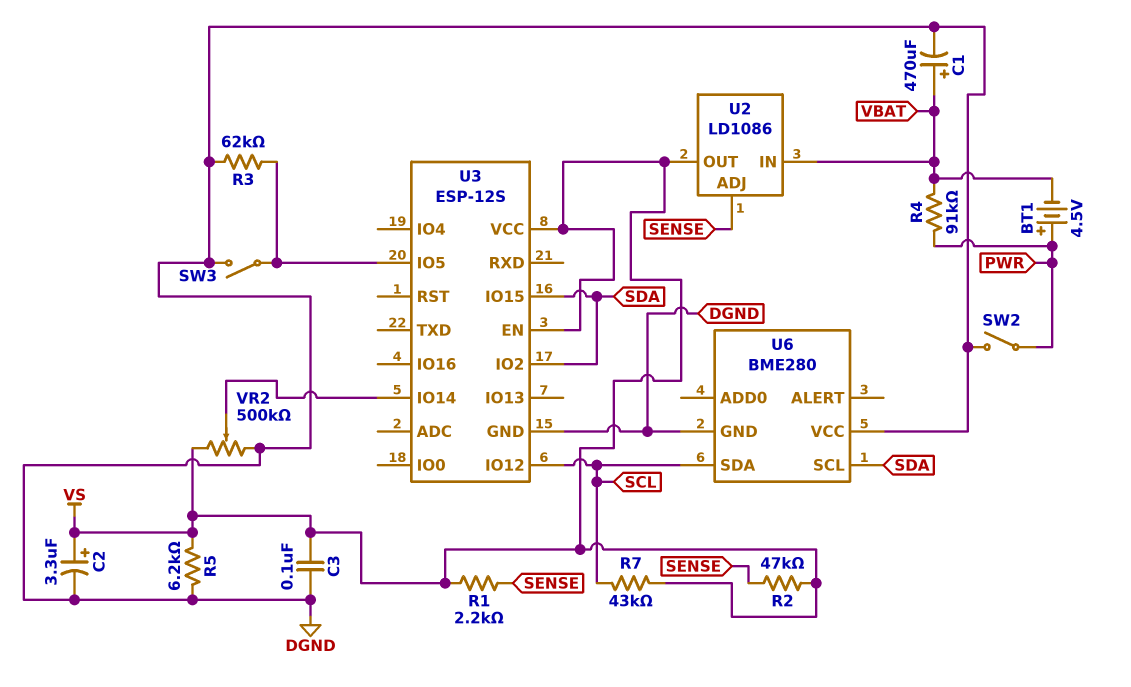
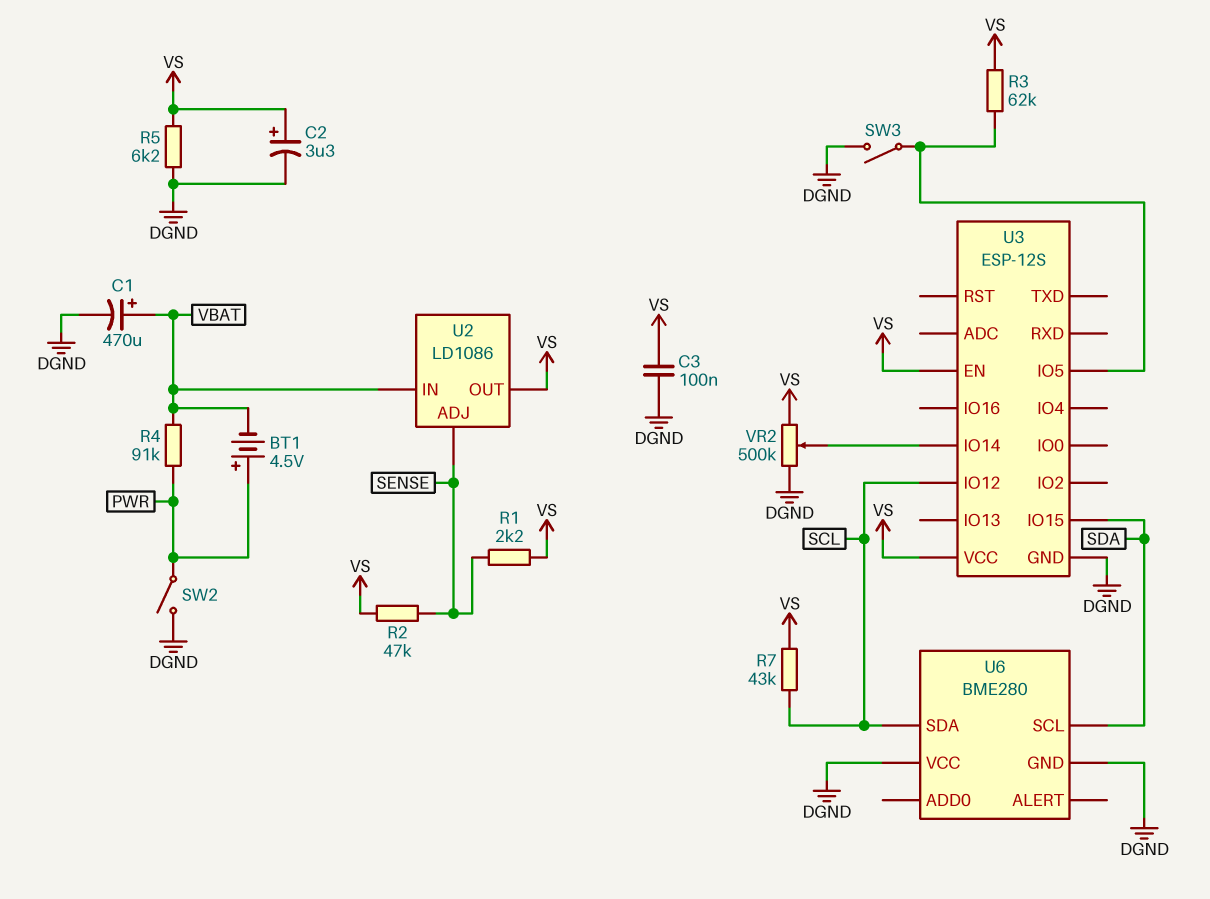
R3: 62k (DGND, U3/IO5) -> 62k (U3/IO5, VS)
U3 pin IO2: SDA -> none

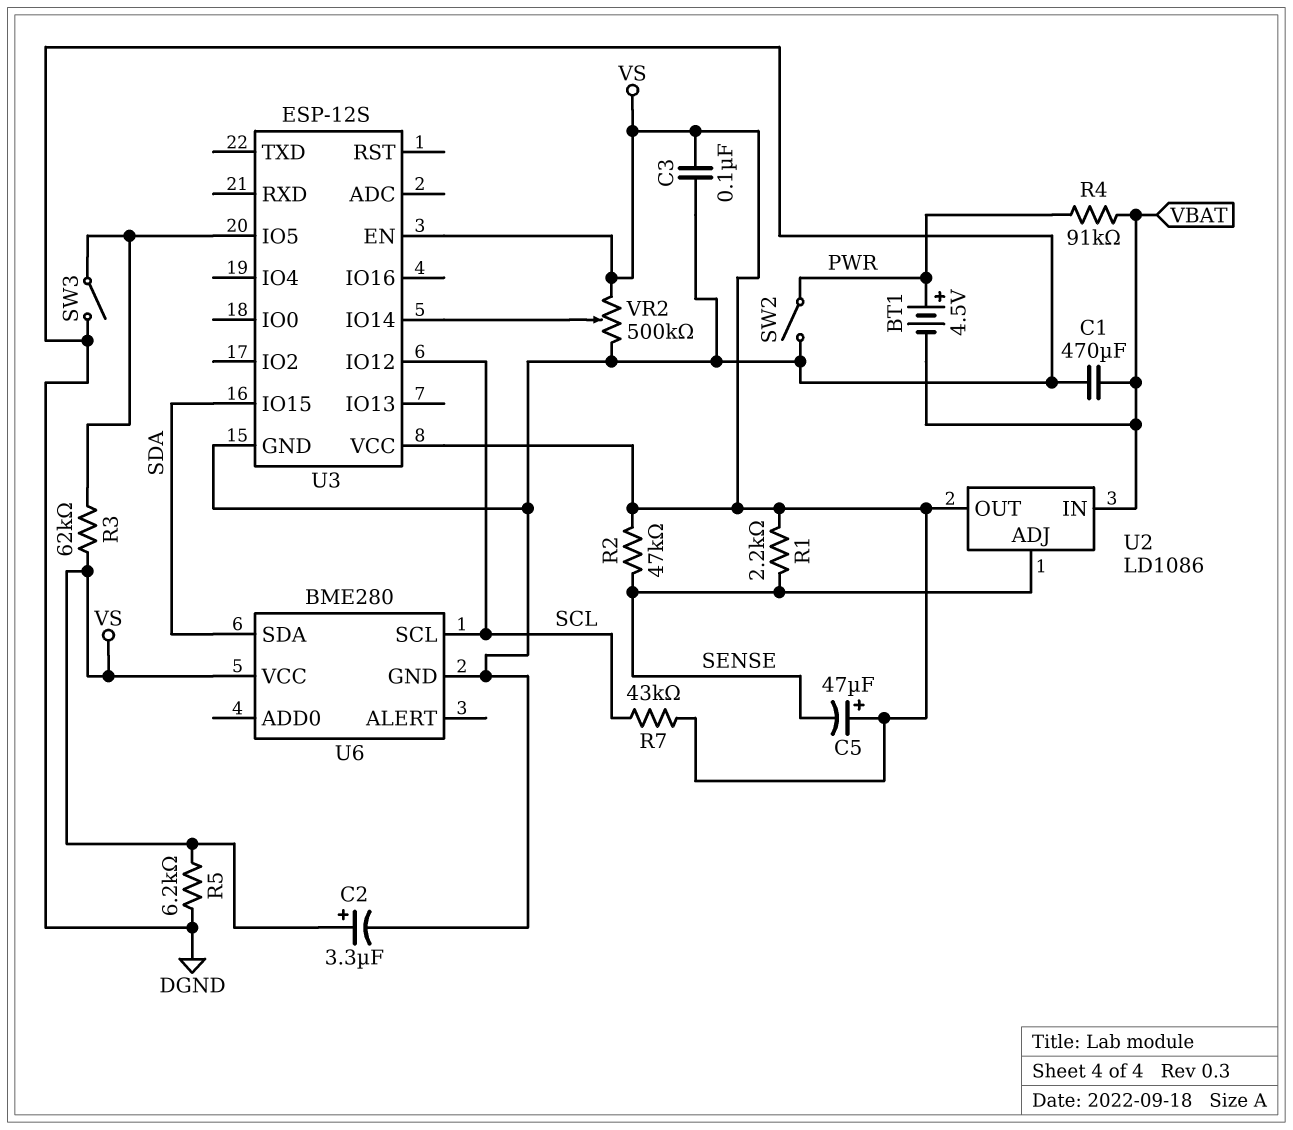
C1: 470uF (plus VBAT, minus DGND) -> 470uF (DGND, VBAT)
C5: none -> 47uF (plus VS, minus SENSE)
U6 pin SCL: SDA -> SCL
U6 pin SDA: SCL -> SDA
U6 pin VCC: DGND -> VS

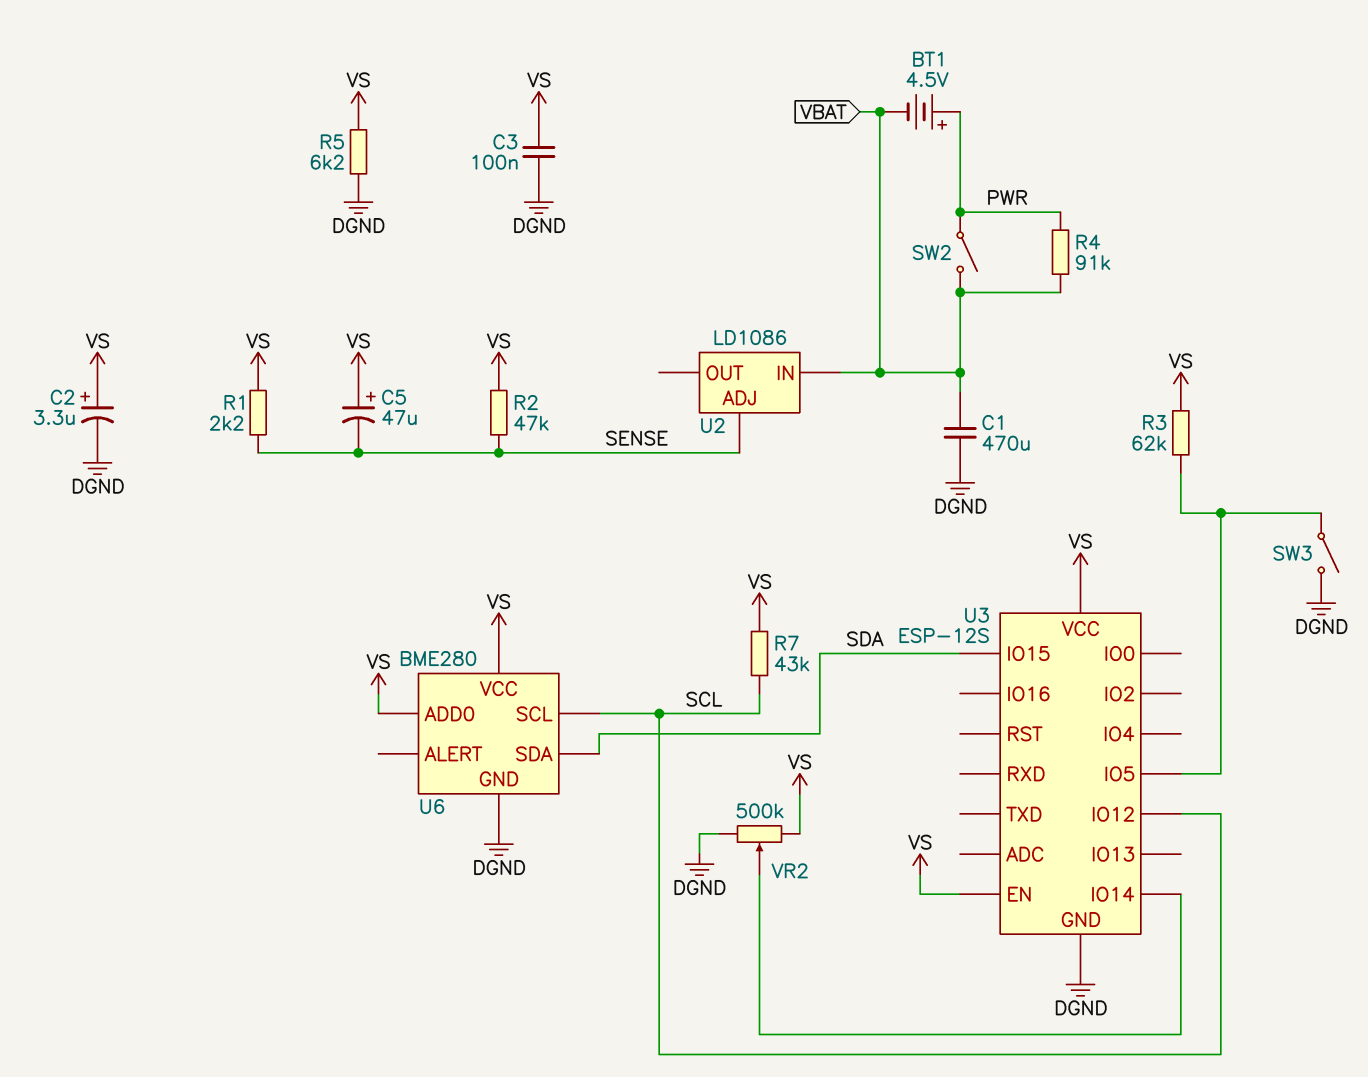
SW2: switch (DGND, PWR) -> switch (PWR, VBAT)
U2 pin OUT: VS -> none
U6 pin ADD0: none -> VS

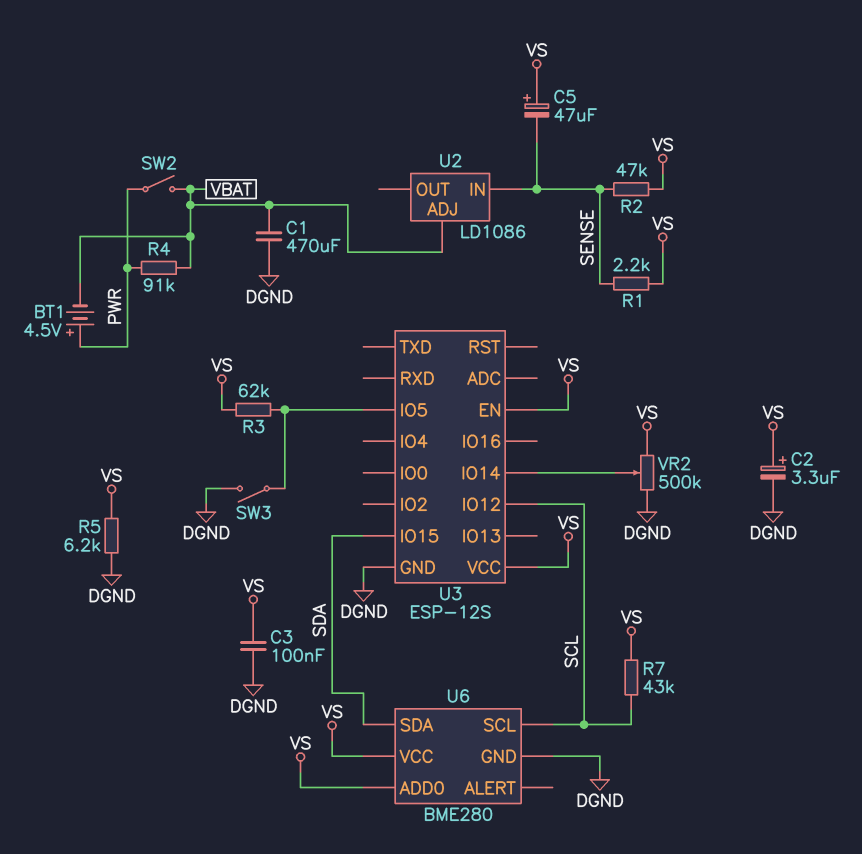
U2 pin ADJ: SENSE -> VBAT
U2 pin IN: VBAT -> SENSE

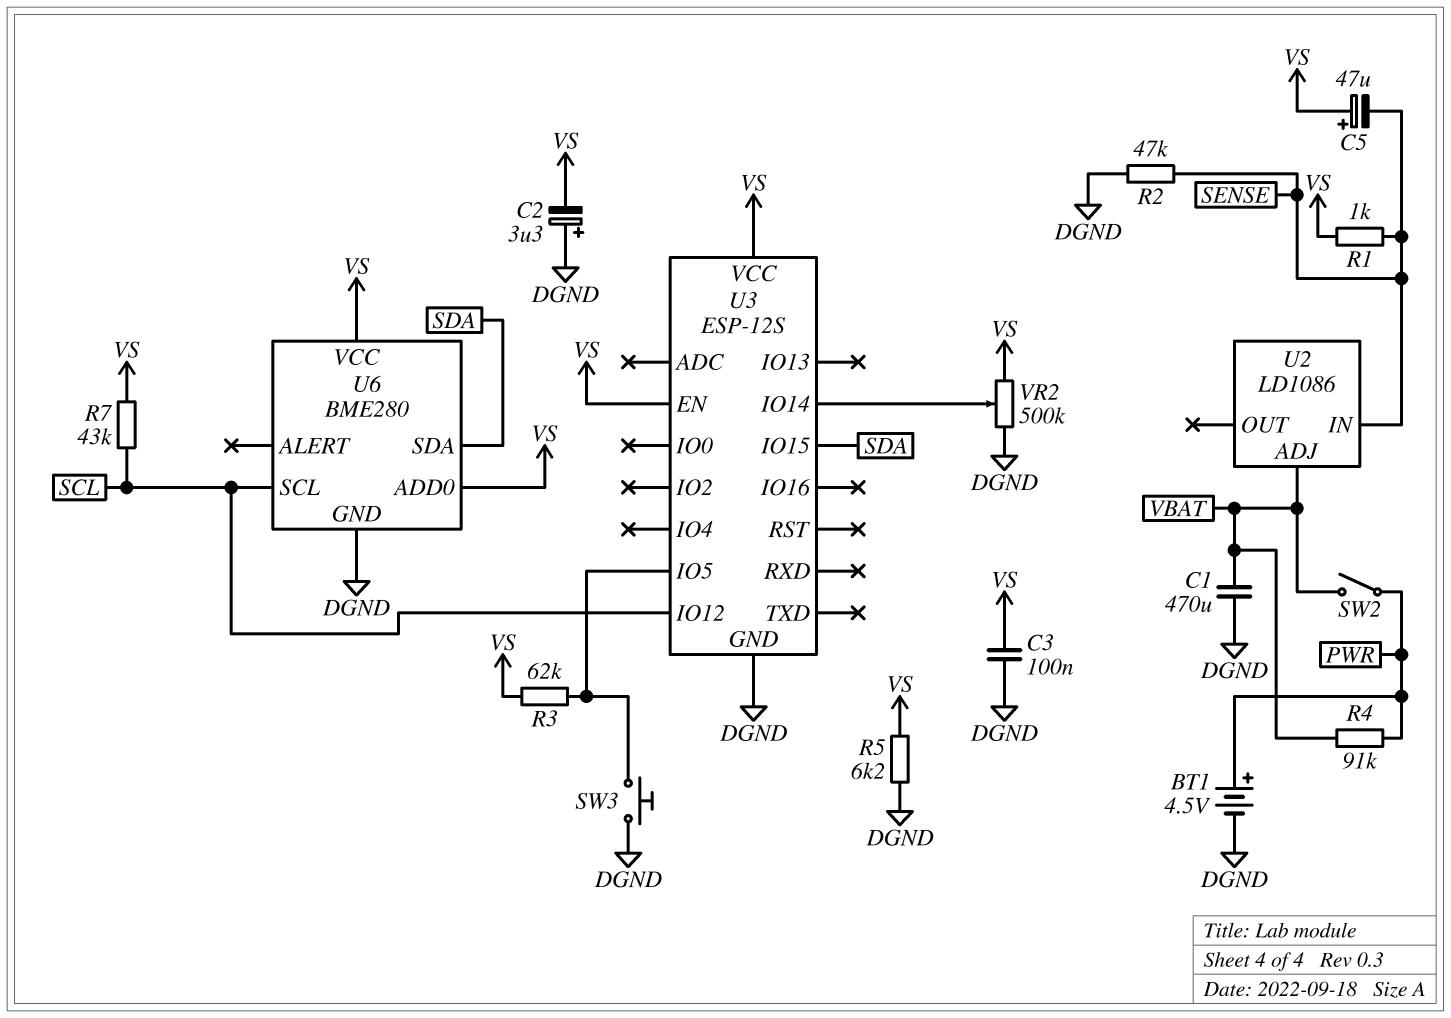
BT1: 4.5V (plus PWR, minus VBAT) -> 4.5V (plus PWR, minus DGND)
C2: 3.3uF (plus VS, minus DGND) -> 3.3uF (plus DGND, minus VS)
R1: 2.2k (SENSE, VS) -> 1k (SENSE, VS)
R2: 47k (SENSE, VS) -> 47k (DGND, SENSE)
SW3: switch (DGND, U3/IO5) -> button (DGND, U3/IO5)

